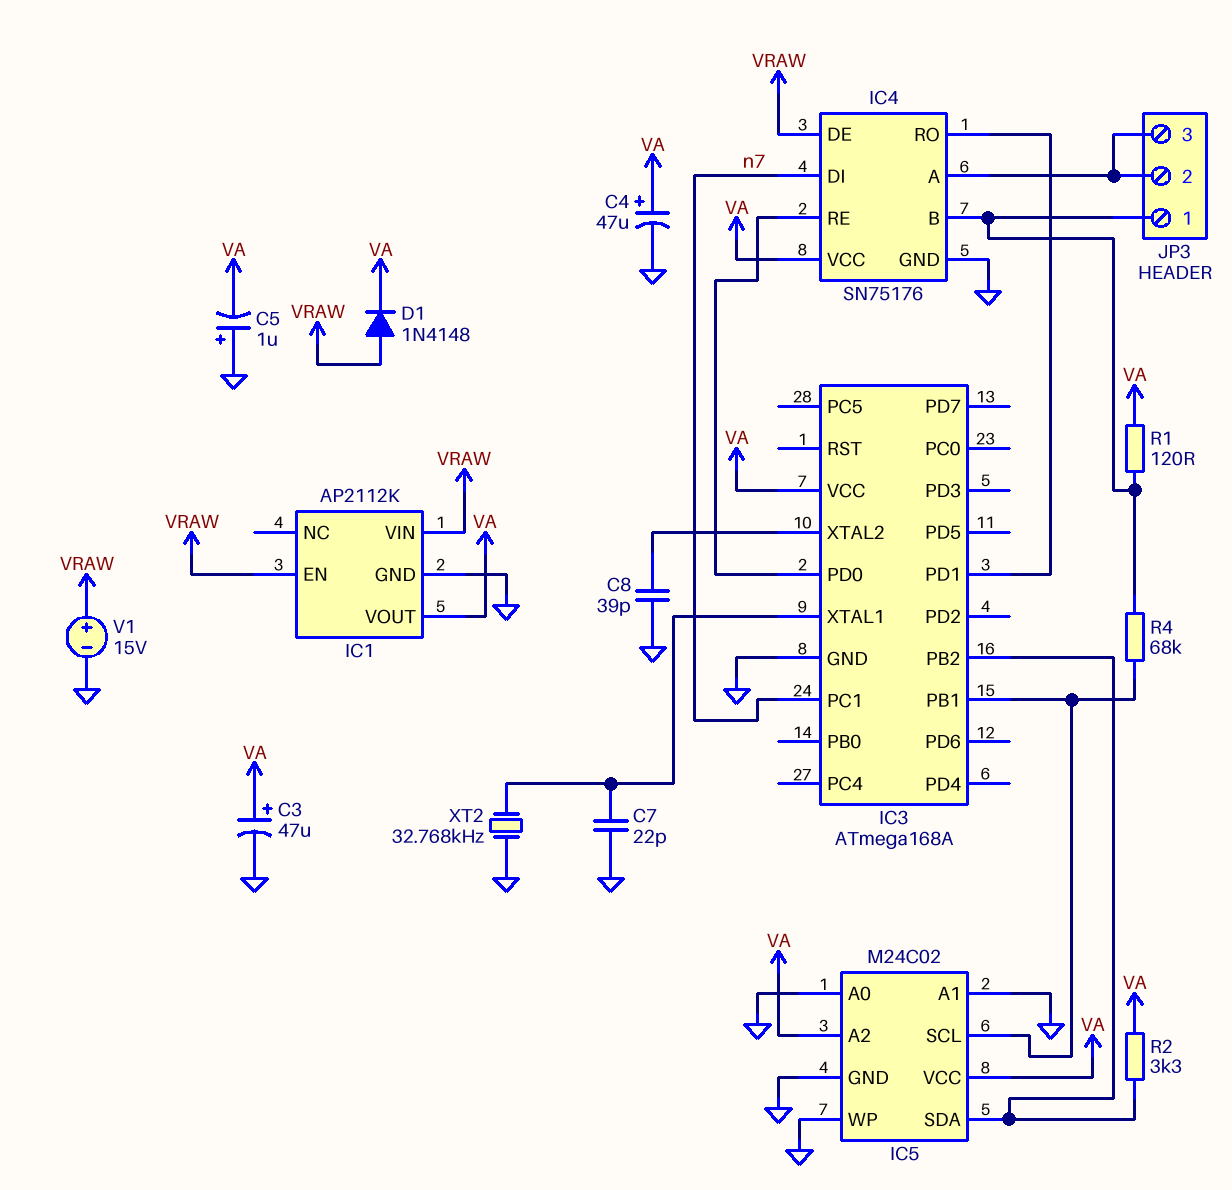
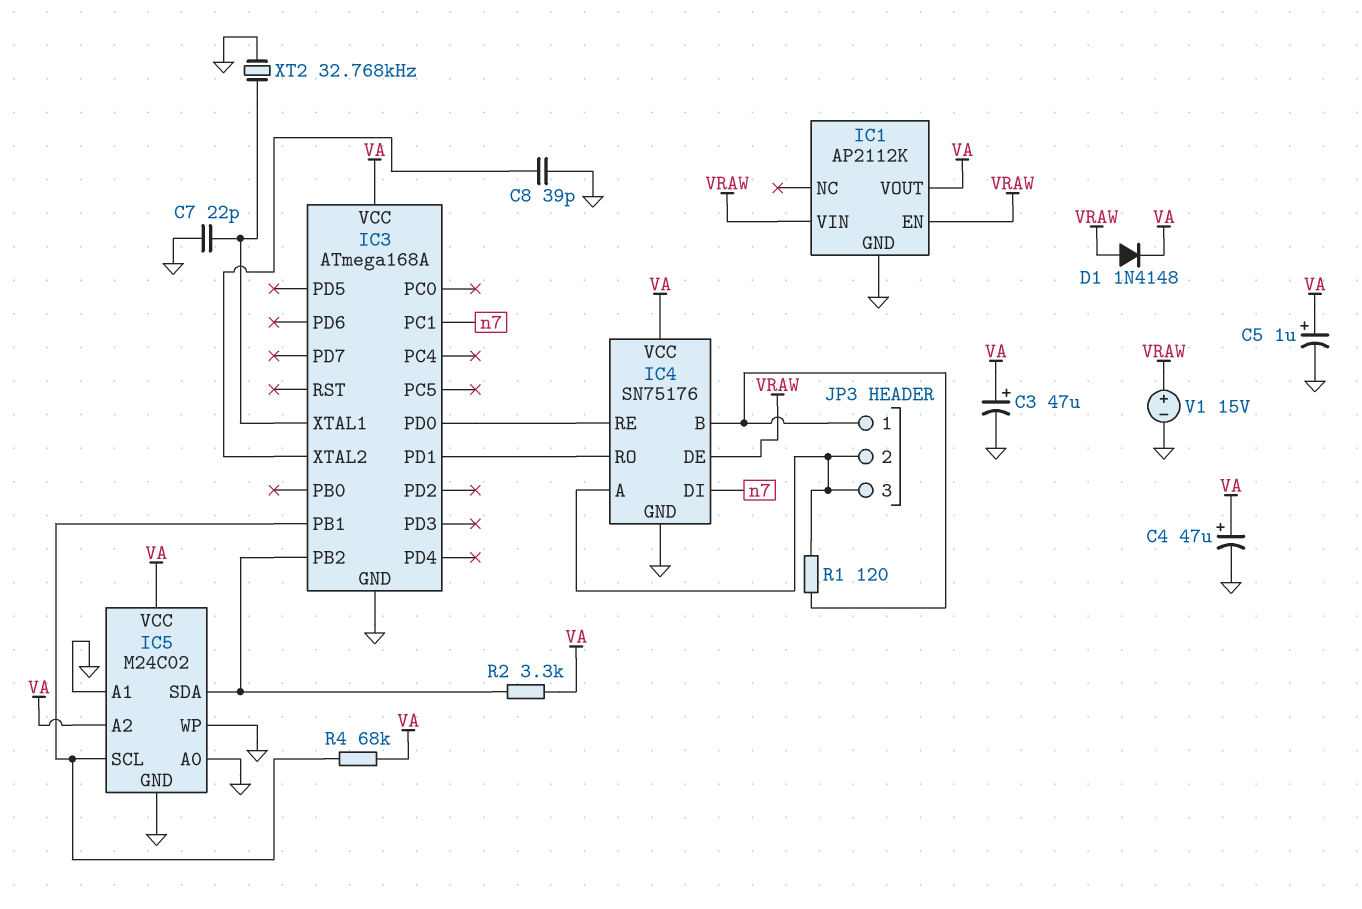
C5: 1uF (plus GND, minus VA) -> 1uF (plus VA, minus GND)
R1: 120 (IC4/B, VA) -> 120 (IC4/A, IC4/B)
R4: 68k (IC3/PB1, IC4/B) -> 68k (IC3/PB1, VA)

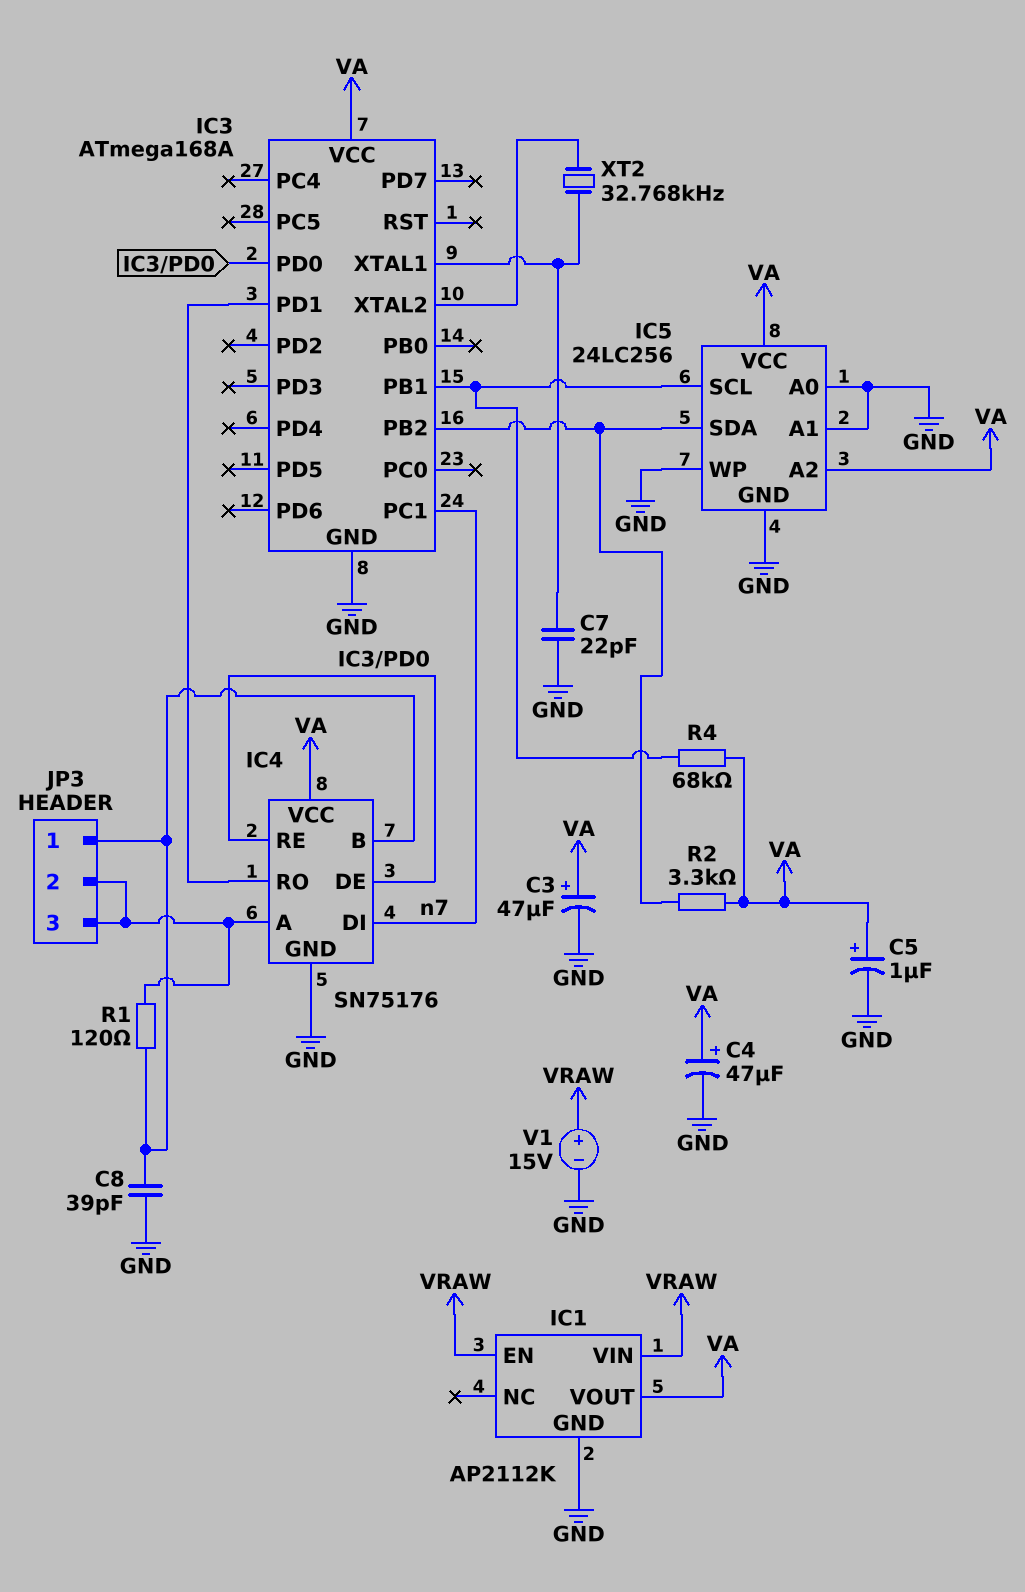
C8: 39pF (GND, IC3/XTAL2) -> 39pF (GND, IC4/B)
D1: diode 1N4148 (A VRAW, K VA) -> none
IC4 pin DE: VRAW -> IC3/PD0
IC5: M24C02 -> 24LC256
XT2: 32.768kHz (GND, IC3/XTAL1) -> 32.768kHz (IC3/XTAL1, IC3/XTAL2)

